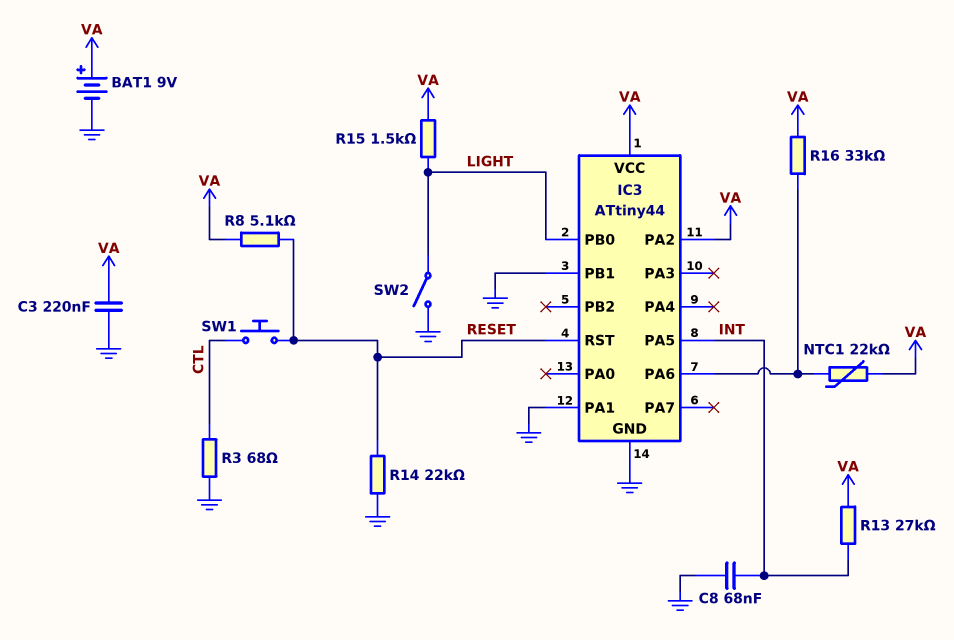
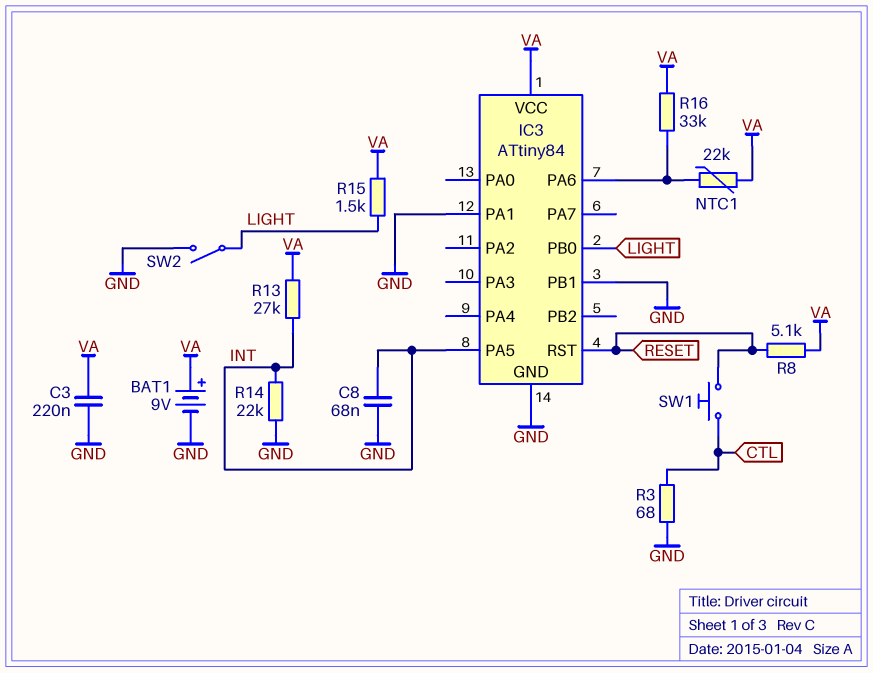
IC3: ATtiny44 -> ATtiny84
IC3 pin PA2: VA -> none
R14: 22k (GND, RESET) -> 22k (GND, INT)

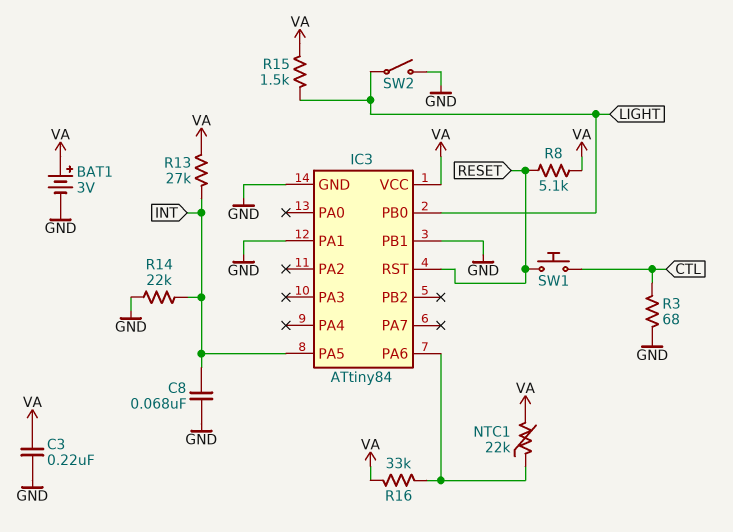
BAT1: 9V (plus VA, minus GND) -> 3V (plus VA, minus GND)

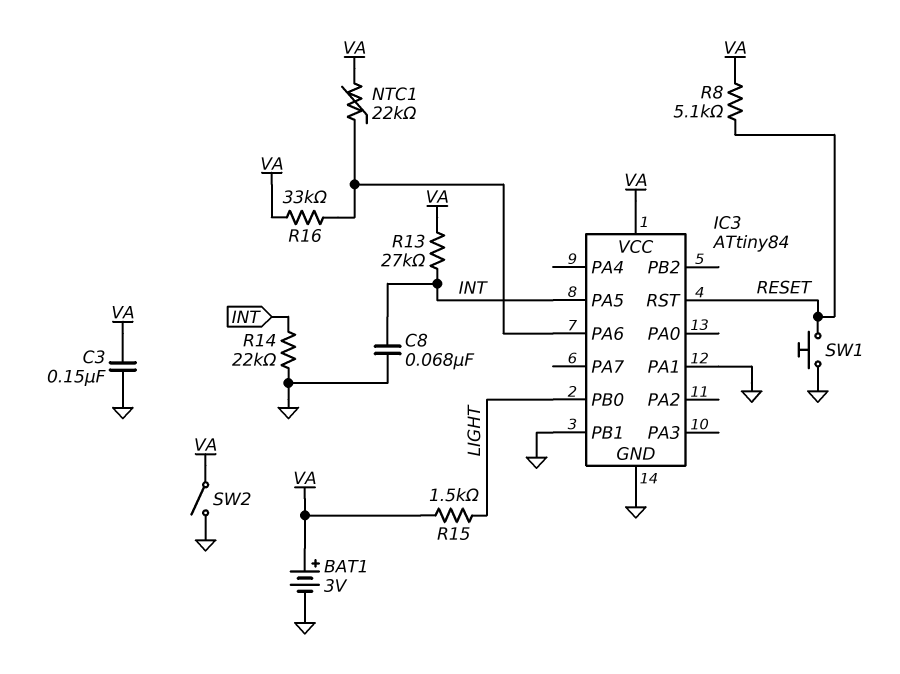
C3: 220nF (GND, VA) -> 150nF (GND, VA)
R3: 68 (CTL, GND) -> none
SW1: button (CTL, RESET) -> button (GND, RESET)
SW2: switch (GND, LIGHT) -> switch (GND, VA)

